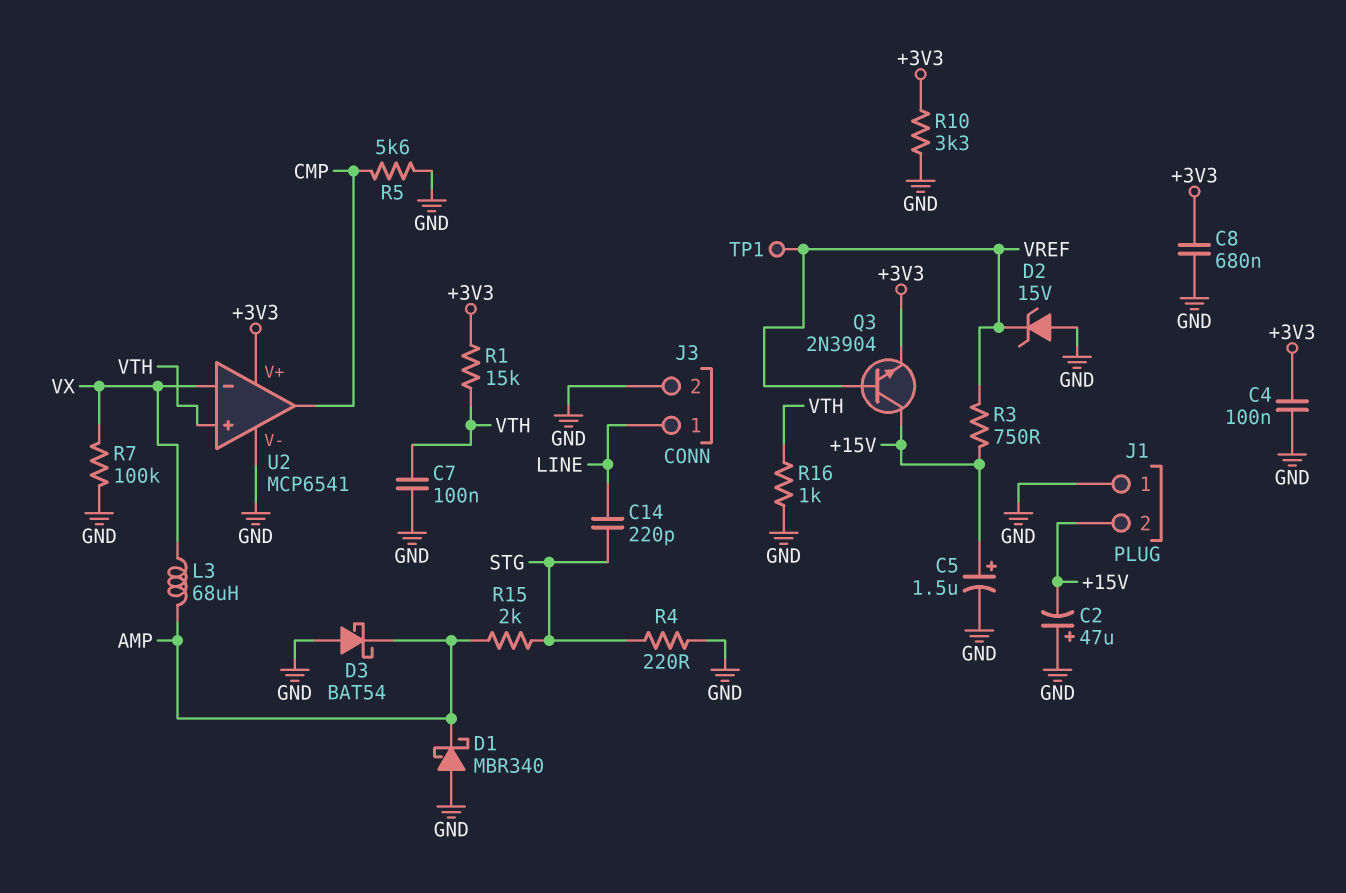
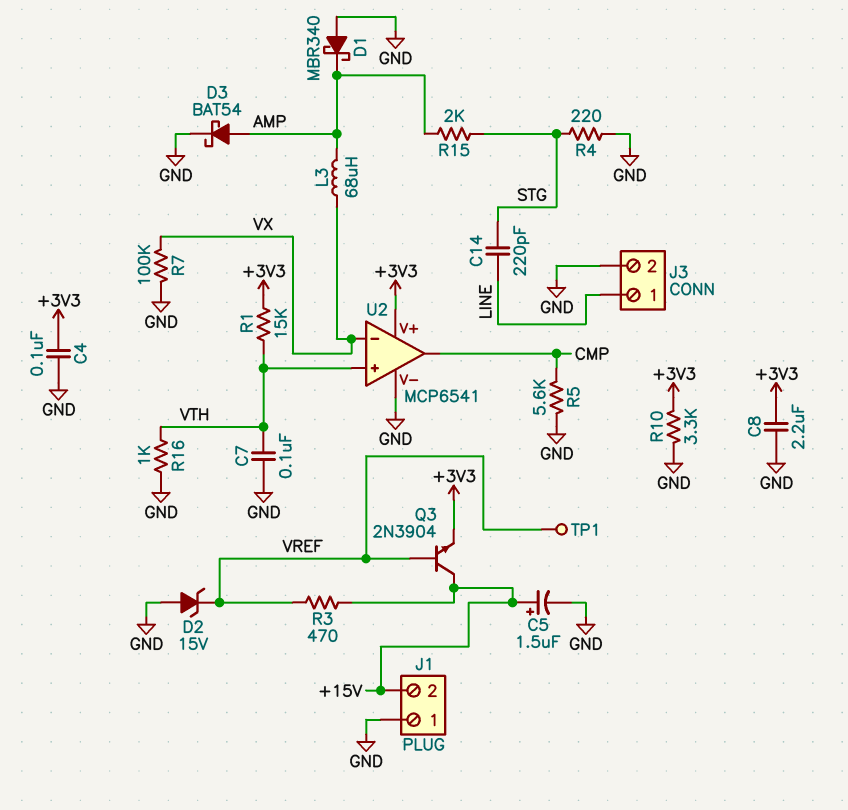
C2: 47uF (plus GND, minus +15V) -> none
C8: 680nF (+3V3, GND) -> 2.2uF (+3V3, GND)
D3: schottky BAT54 (A GND, K AMP) -> schottky BAT54 (A AMP, K GND)
R3: 750 (+15V, VREF) -> 470 (+15V, VREF)

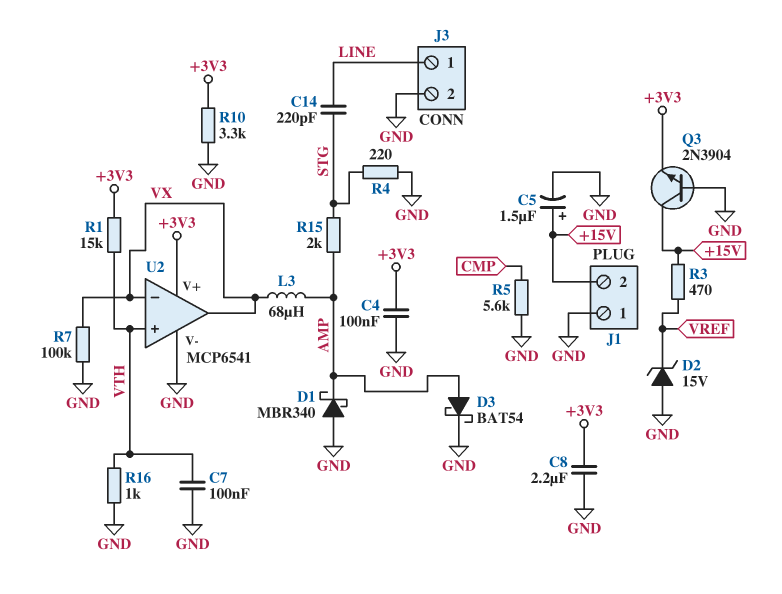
Q3: NPN 2N3904 (B VREF, C +15V, E +3V3) -> NPN 2N3904 (B GND, C +15V, E +3V3)
TP1: test point (VREF) -> none
U2 pin out: CMP -> VX

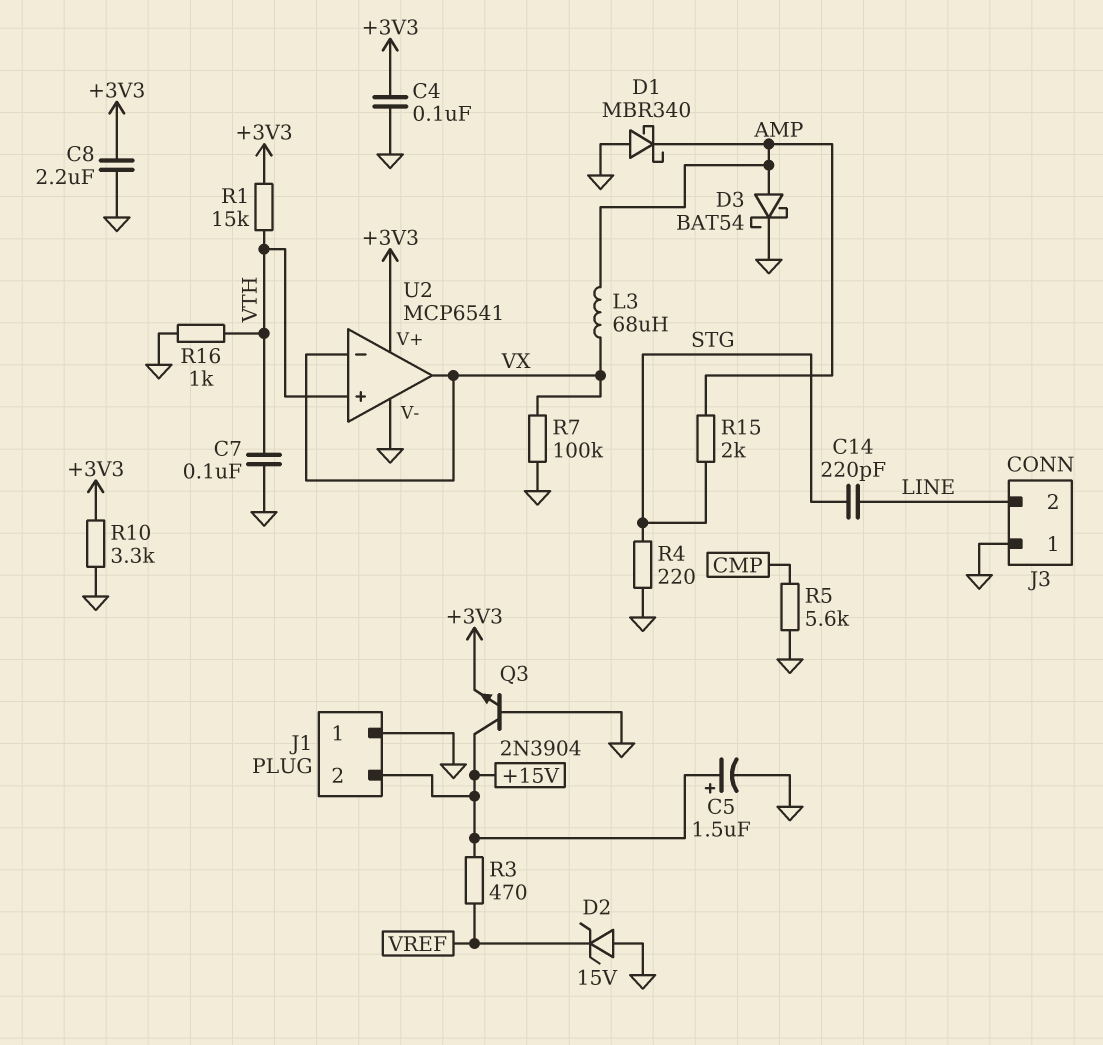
J3 pin 1: LINE -> GND
J3 pin 2: GND -> LINE

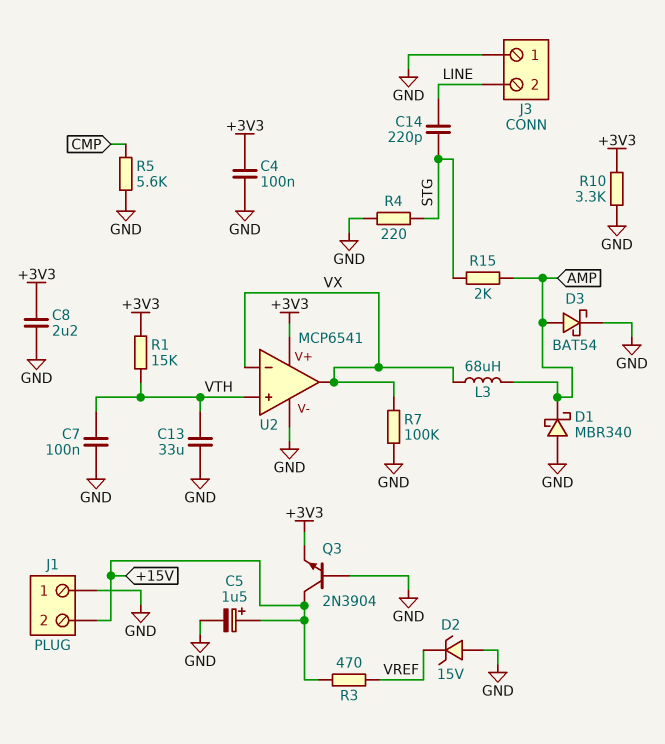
C13: none -> 33uF (GND, VTH)
R16: 1k (GND, VTH) -> none

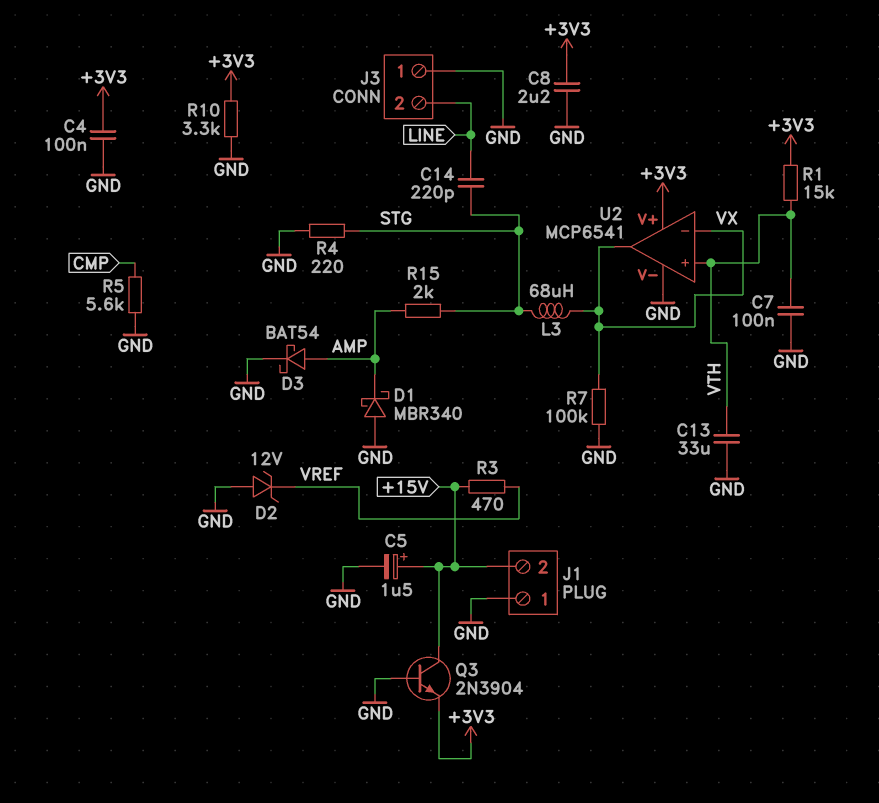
D2: zener 15V (A GND, K VREF) -> zener 12V (A GND, K VREF)
L3: 68uH (AMP, VX) -> 68uH (STG, VX)

